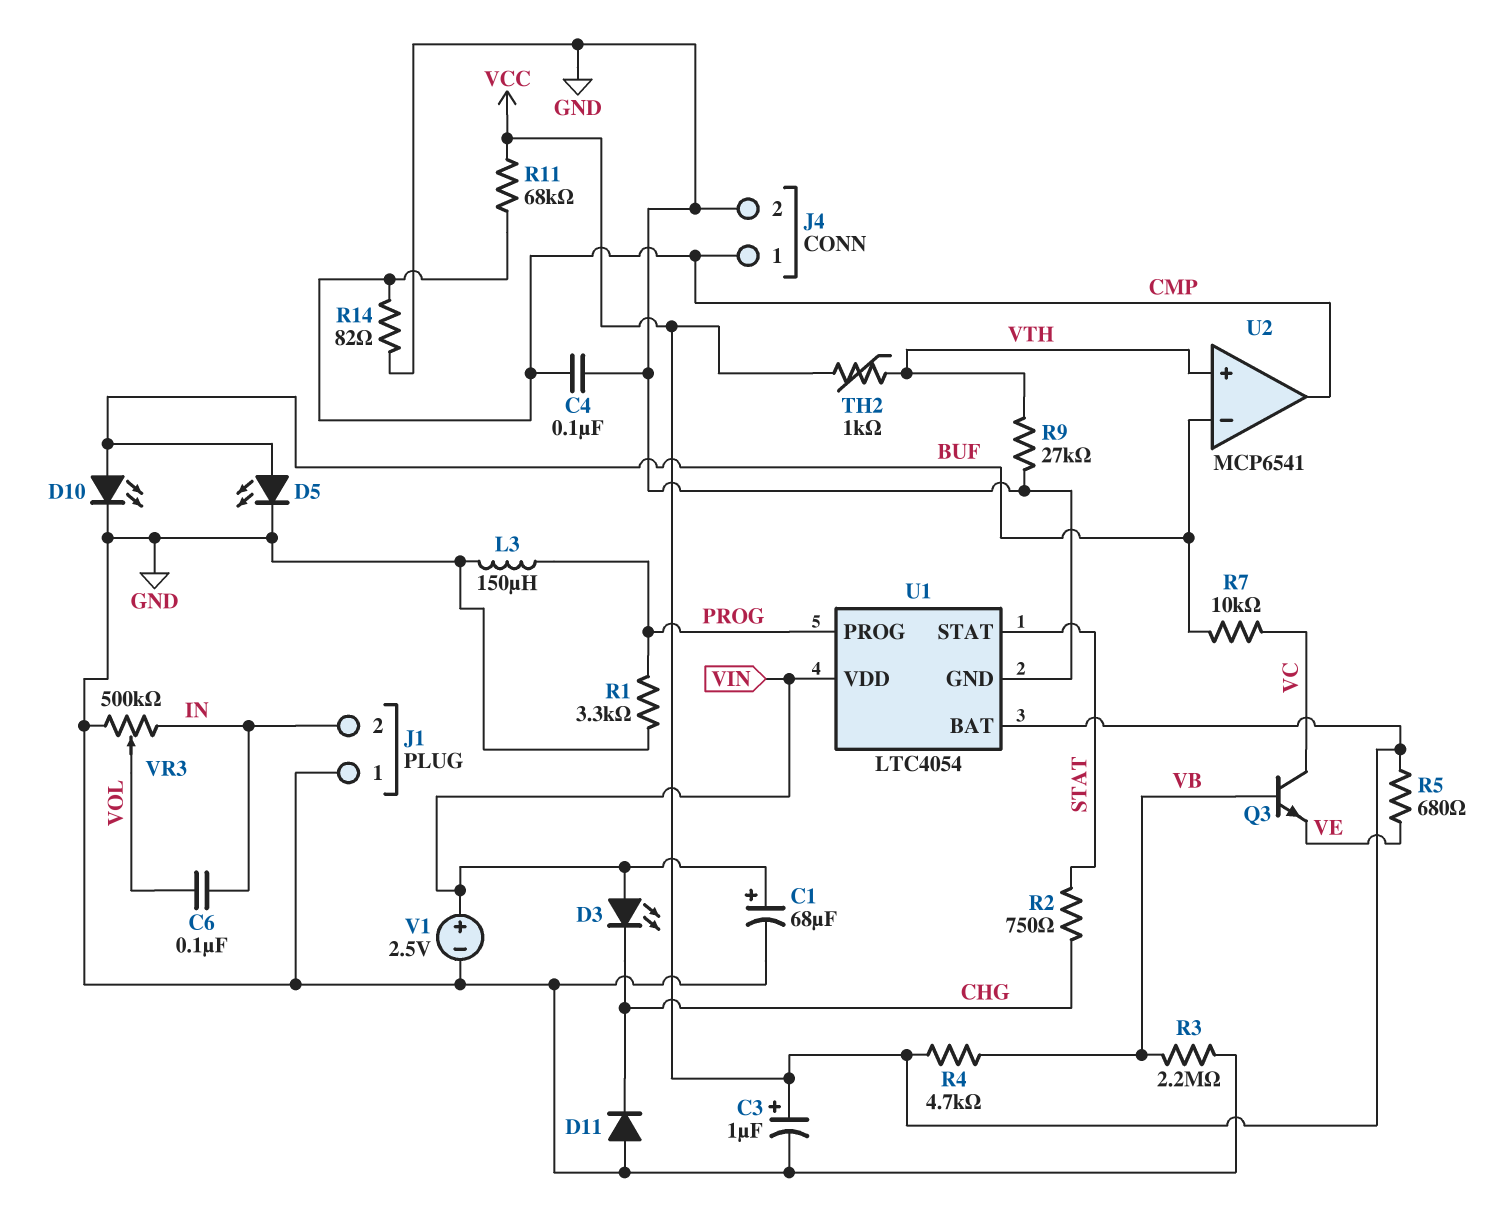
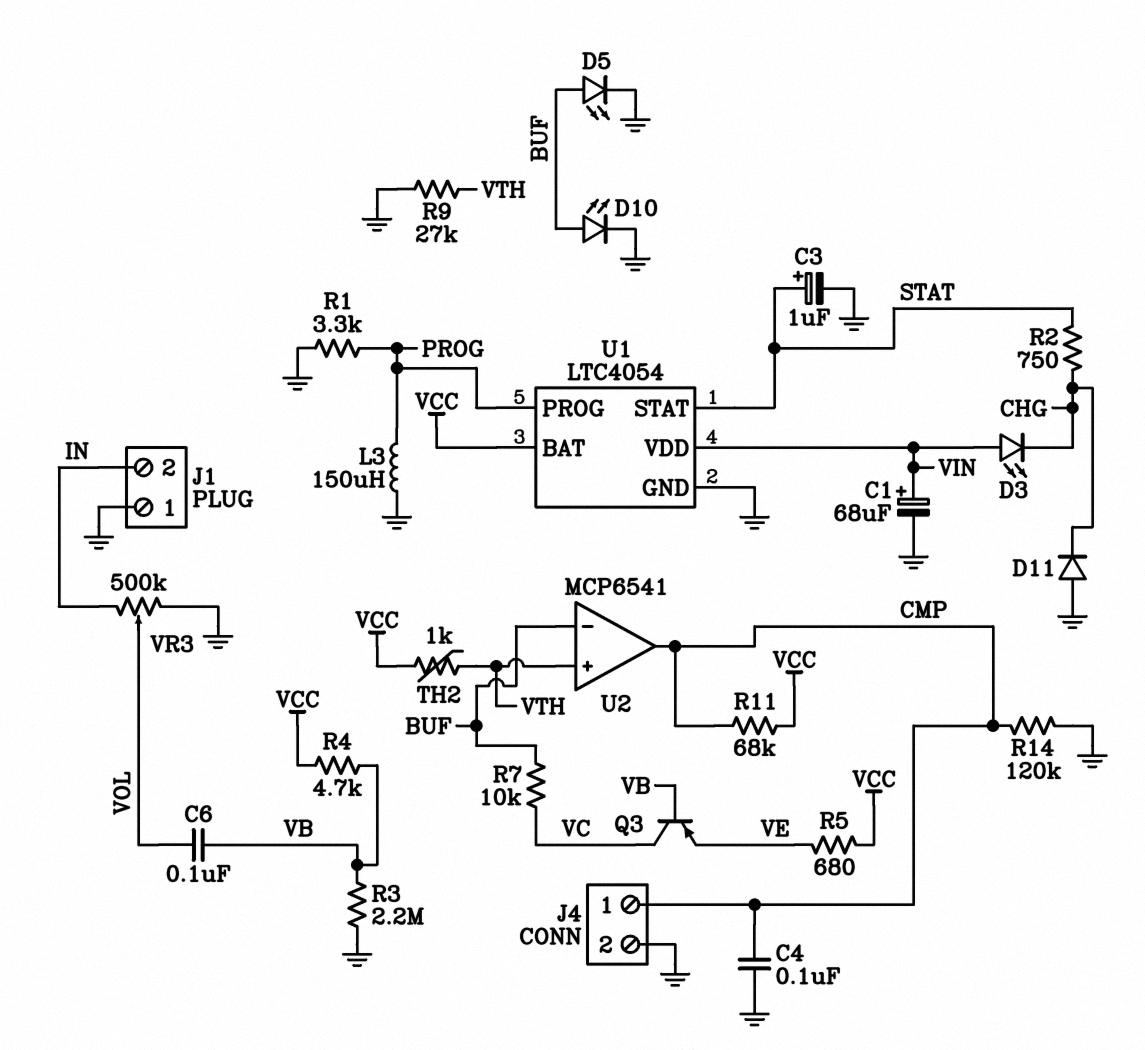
C3: 1uF (plus VCC, minus GND) -> 1uF (plus STAT, minus GND)
C6: 100nF (IN, VOL) -> 100nF (VB, VOL)
Q3: NPN (B VB, C VC, E VE) -> PNP (B VB, C VC, E VE)
R14: 82 (CMP, GND) -> 120k (CMP, GND)
V1: 2.5V (plus VIN, minus GND) -> none

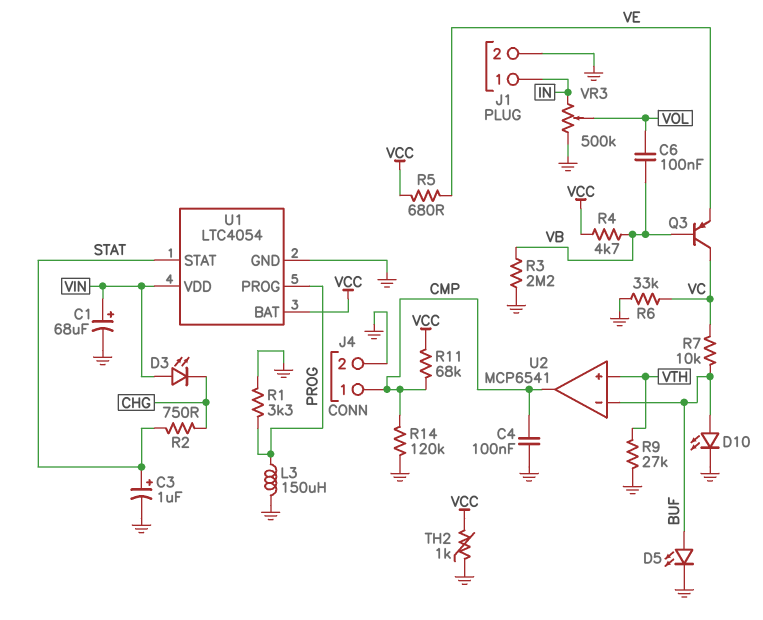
D11: diode (A GND, K CHG) -> none
J1 pin 1: GND -> IN
J1 pin 2: IN -> GND
R6: none -> 33k (GND, VC)
TH2: 1k (VCC, VTH) -> 1k (GND, VCC)

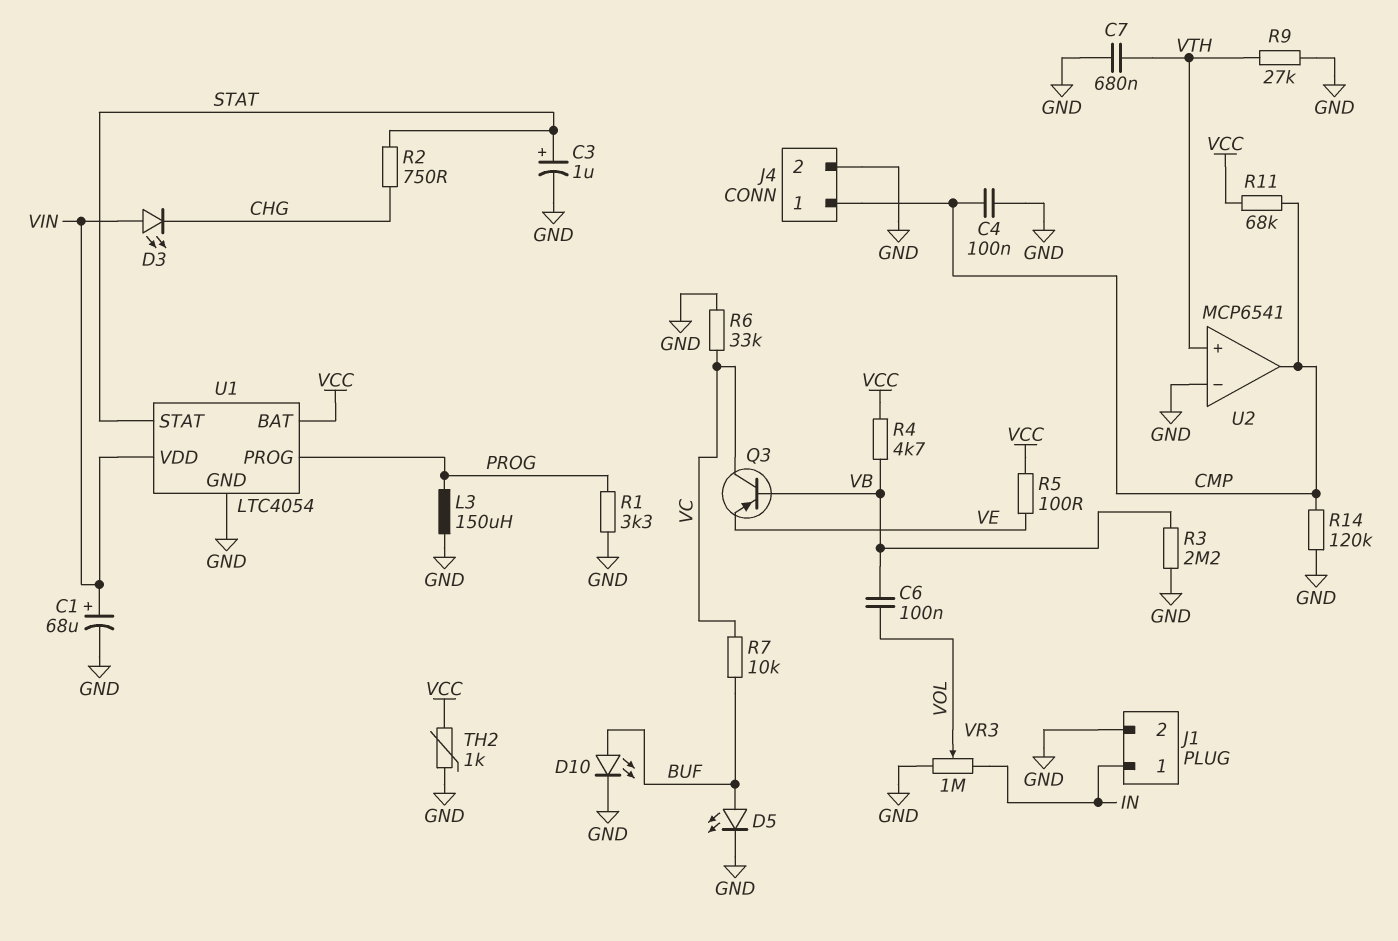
C7: none -> 680nF (GND, VTH)
R5: 680 (VCC, VE) -> 100 (VCC, VE)
U2 pin in-: BUF -> GND
VR3: 500k (GND, IN, wiper VOL) -> 1M (GND, IN, wiper VOL)

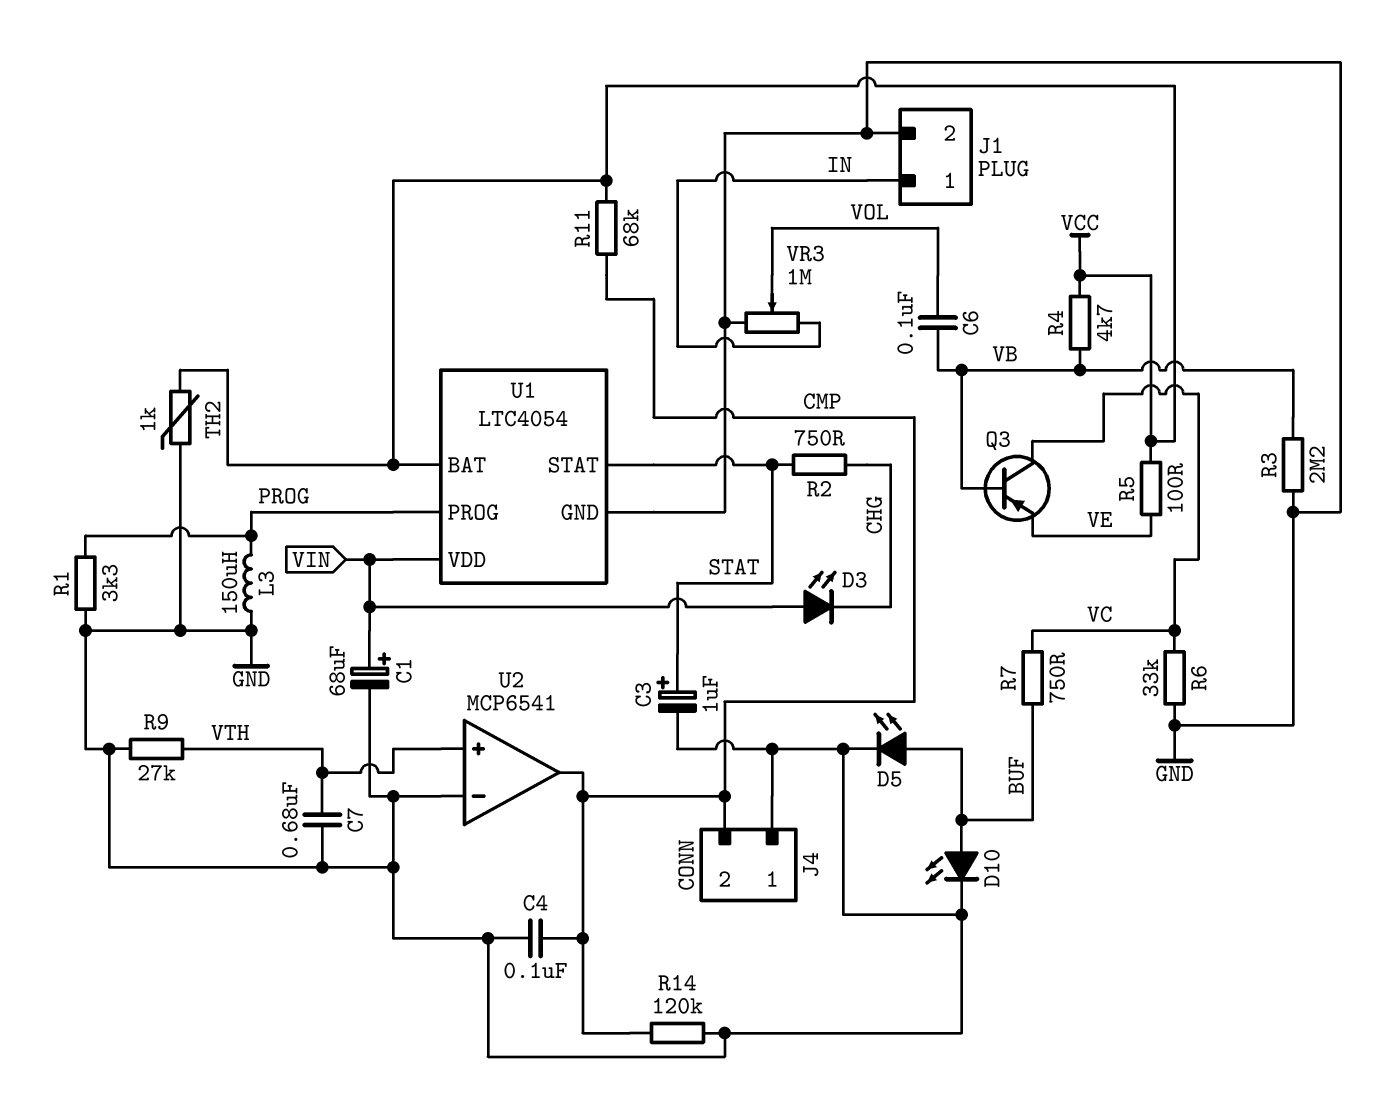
J4 pin 1: CMP -> GND
J4 pin 2: GND -> CMP
R7: 10k (BUF, VC) -> 750 (BUF, VC)

